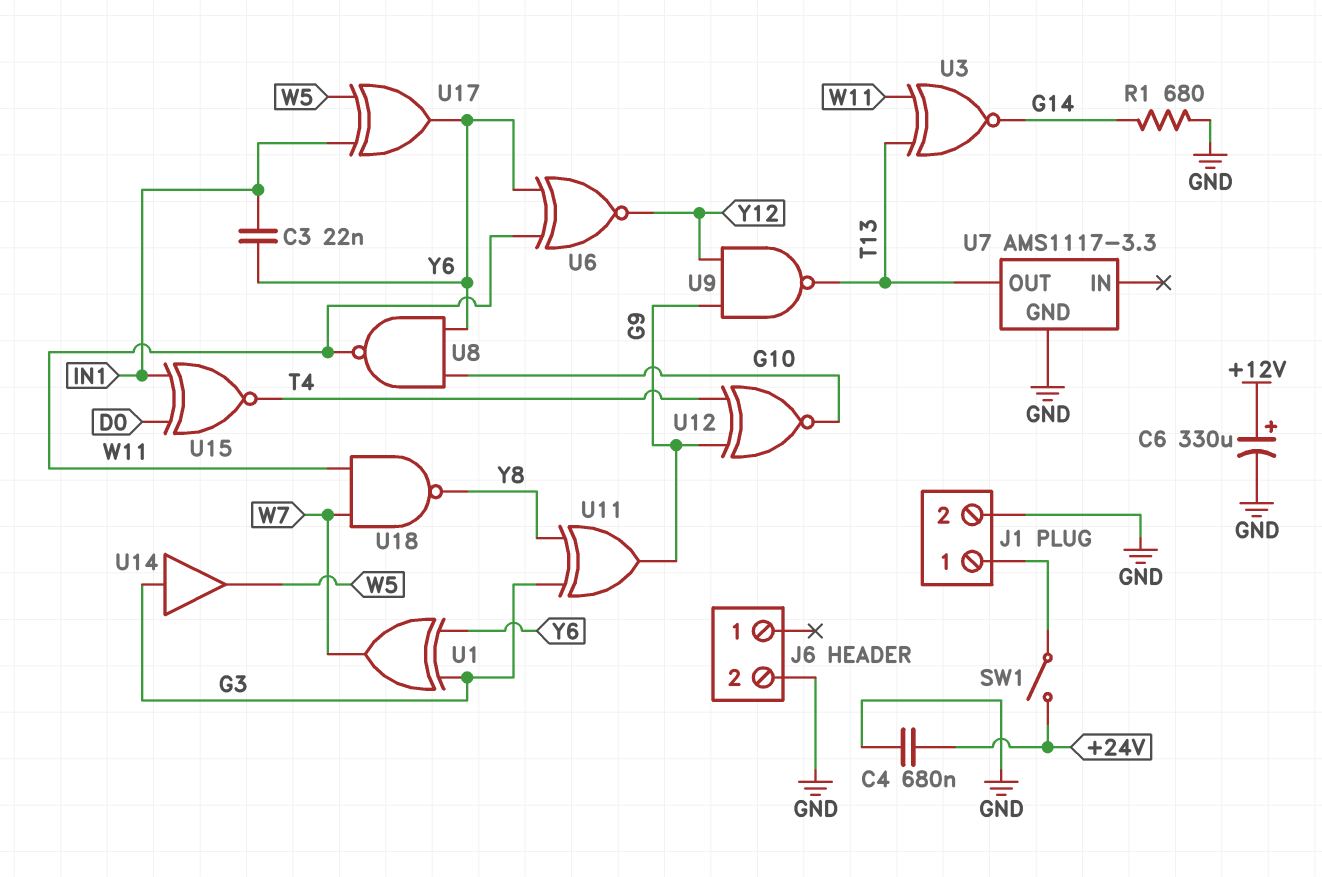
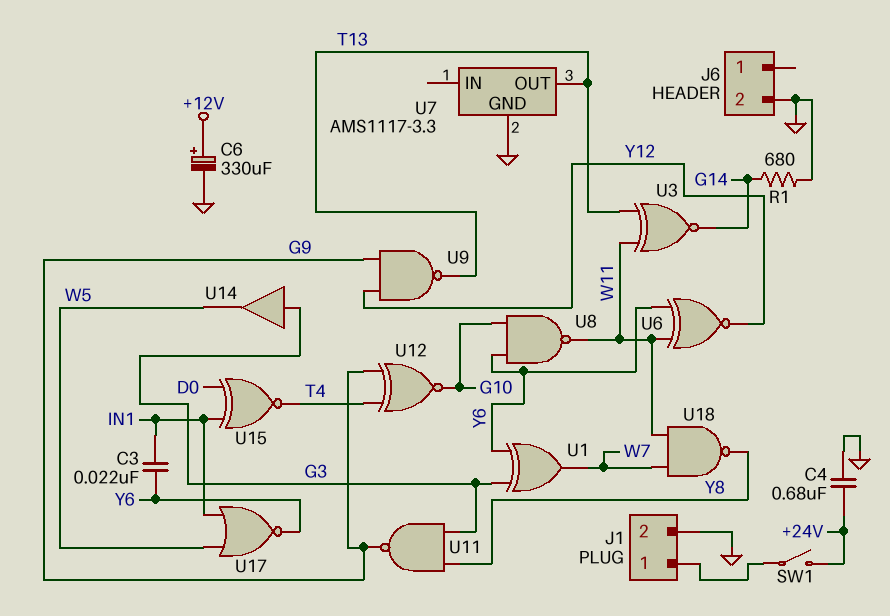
U11: XOR (in G3, in Y8, out G9) -> NAND (in G3, in Y8, out G9)
U17: XOR (in IN1, in W5, out Y6) -> NOR (in IN1, in W5, out Y6)

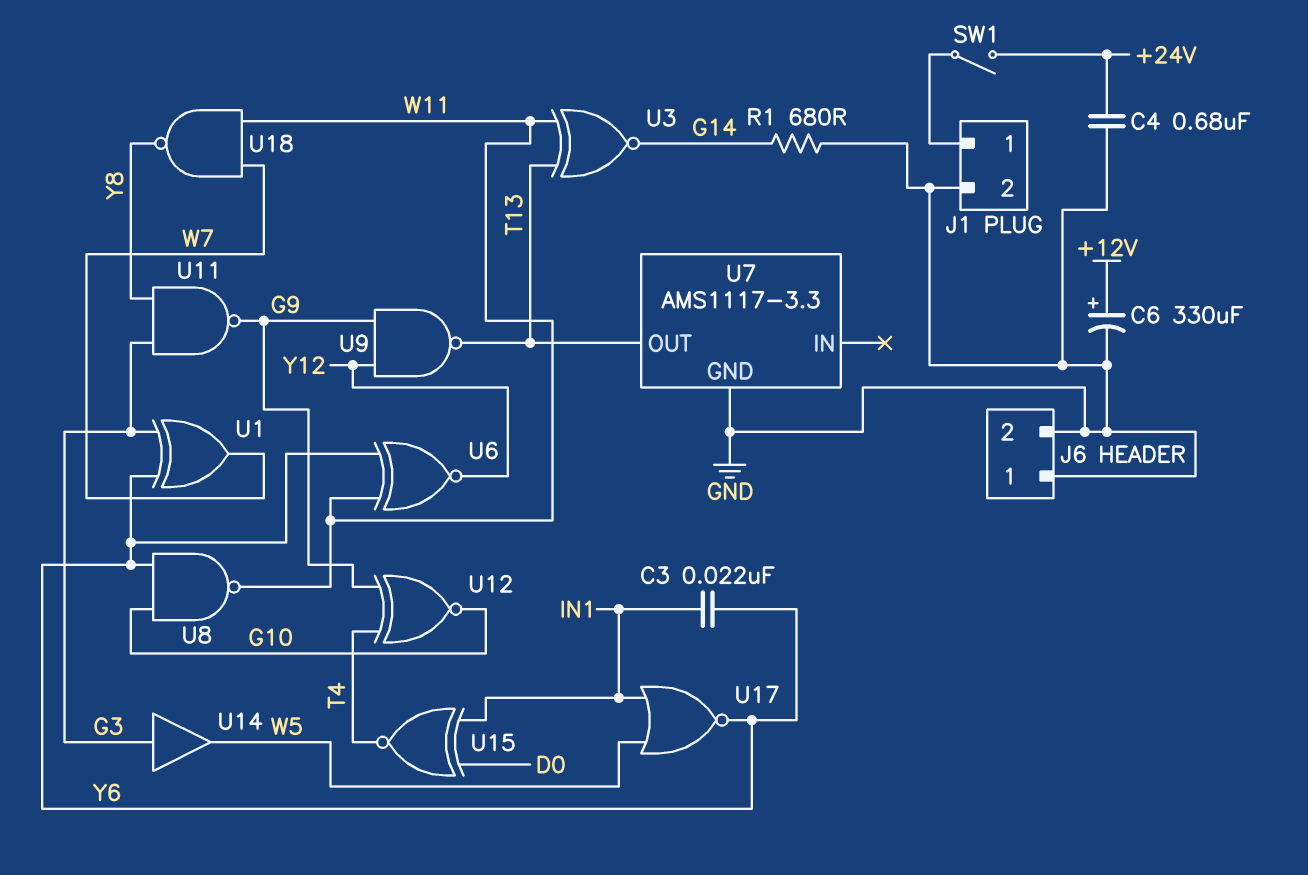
J6 pin 1: none -> GND

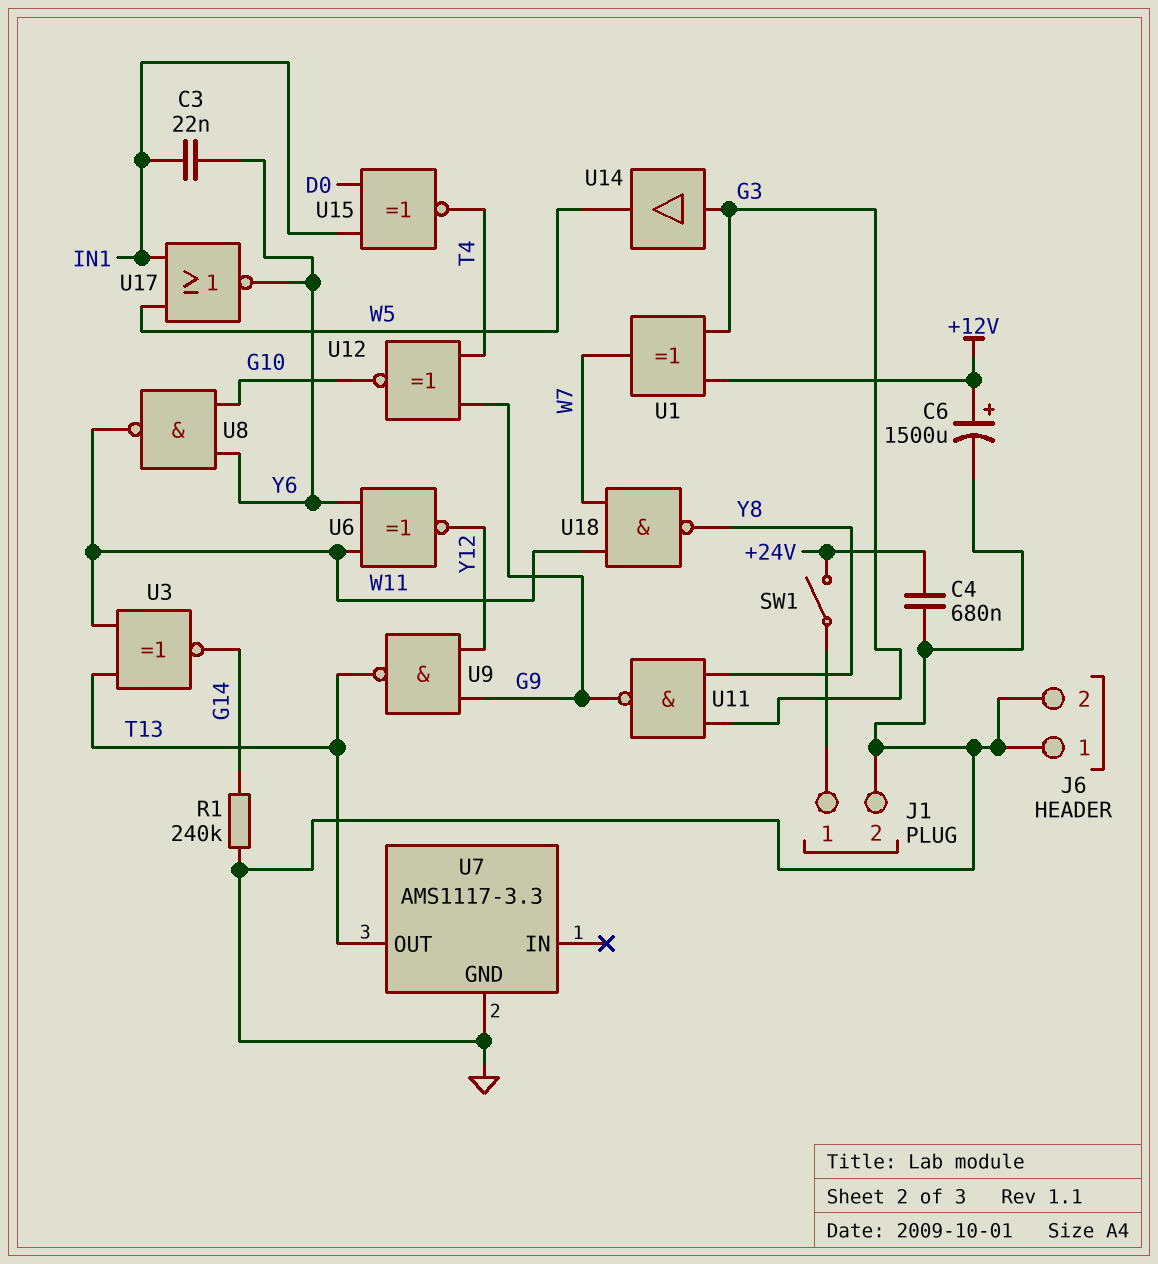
C6: 330uF (plus +12V, minus GND) -> 1500uF (plus +12V, minus GND)
R1: 680 (G14, GND) -> 240k (G14, GND)
U1: XOR (in G3, in Y6, out W7) -> XOR (in +12V, in G3, out W7)

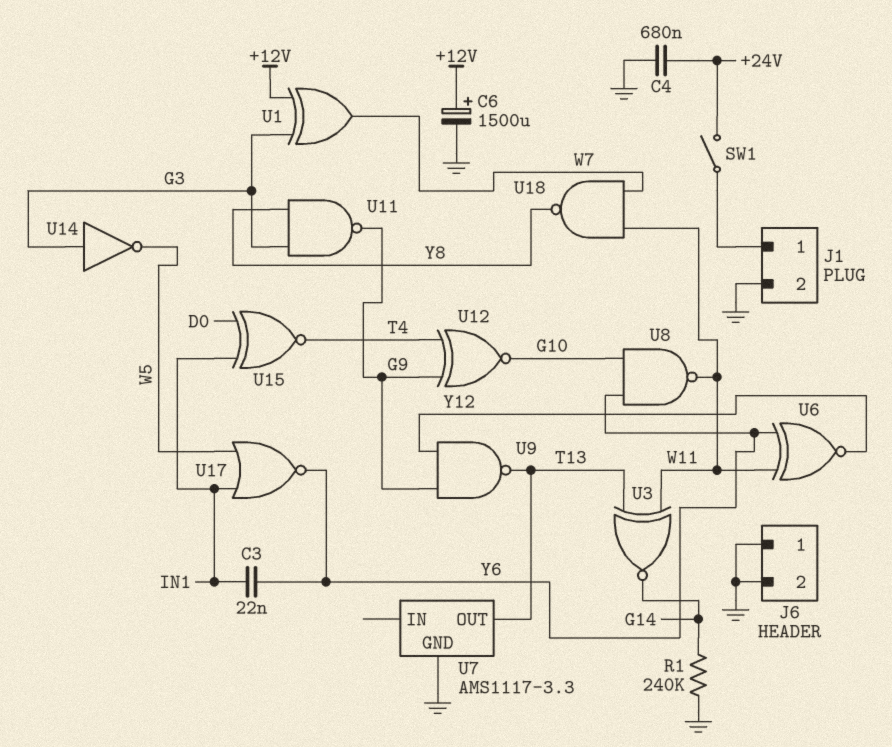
U14: buffer (in G3, out W5) -> NOT (in G3, out W5)

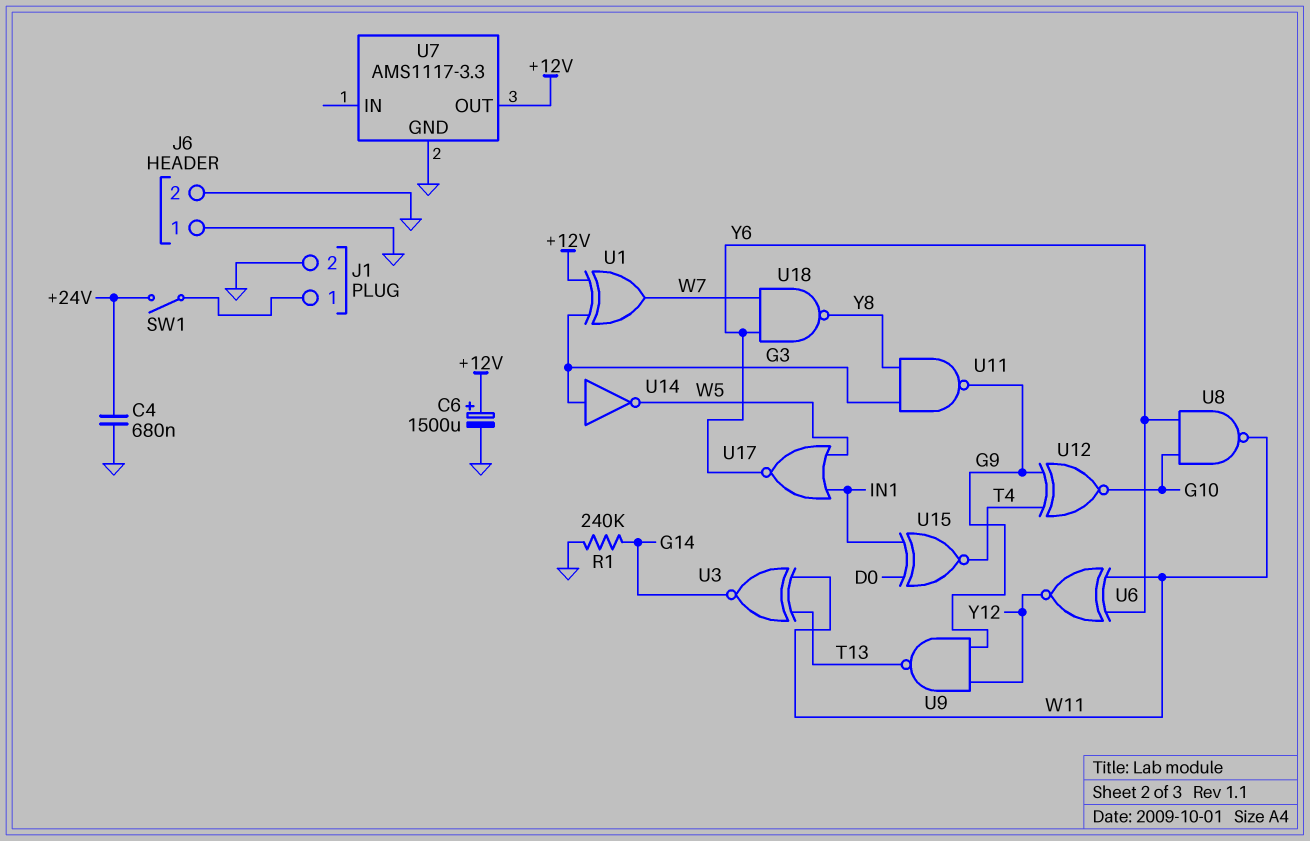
C3: 22nF (IN1, Y6) -> none
U7 pin OUT: T13 -> +12V
U18: NAND (in W7, in W11, out Y8) -> NAND (in W7, in Y6, out Y8)

